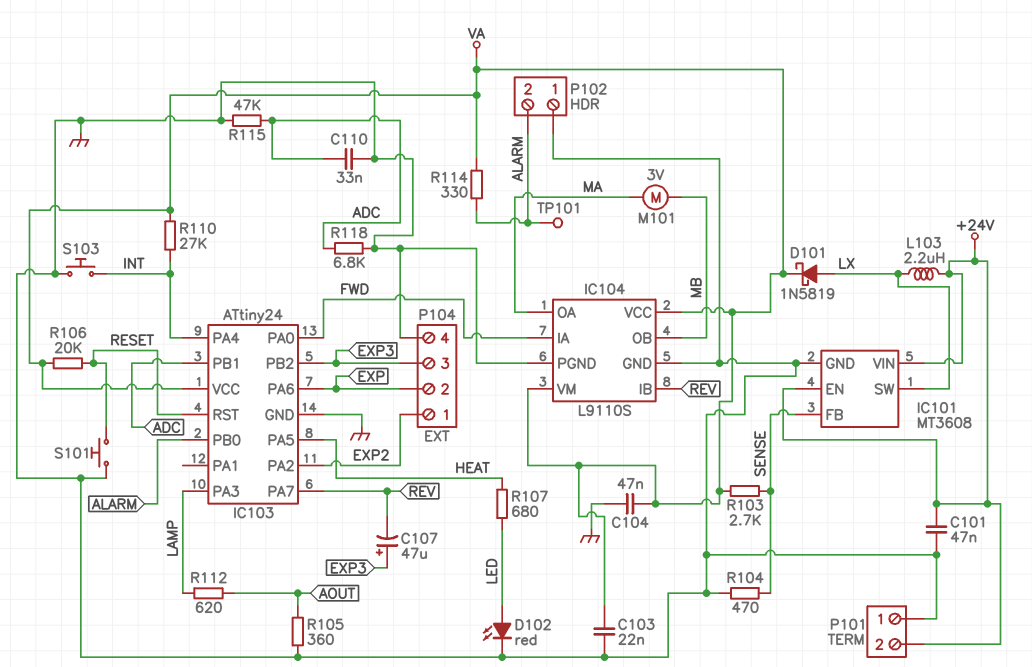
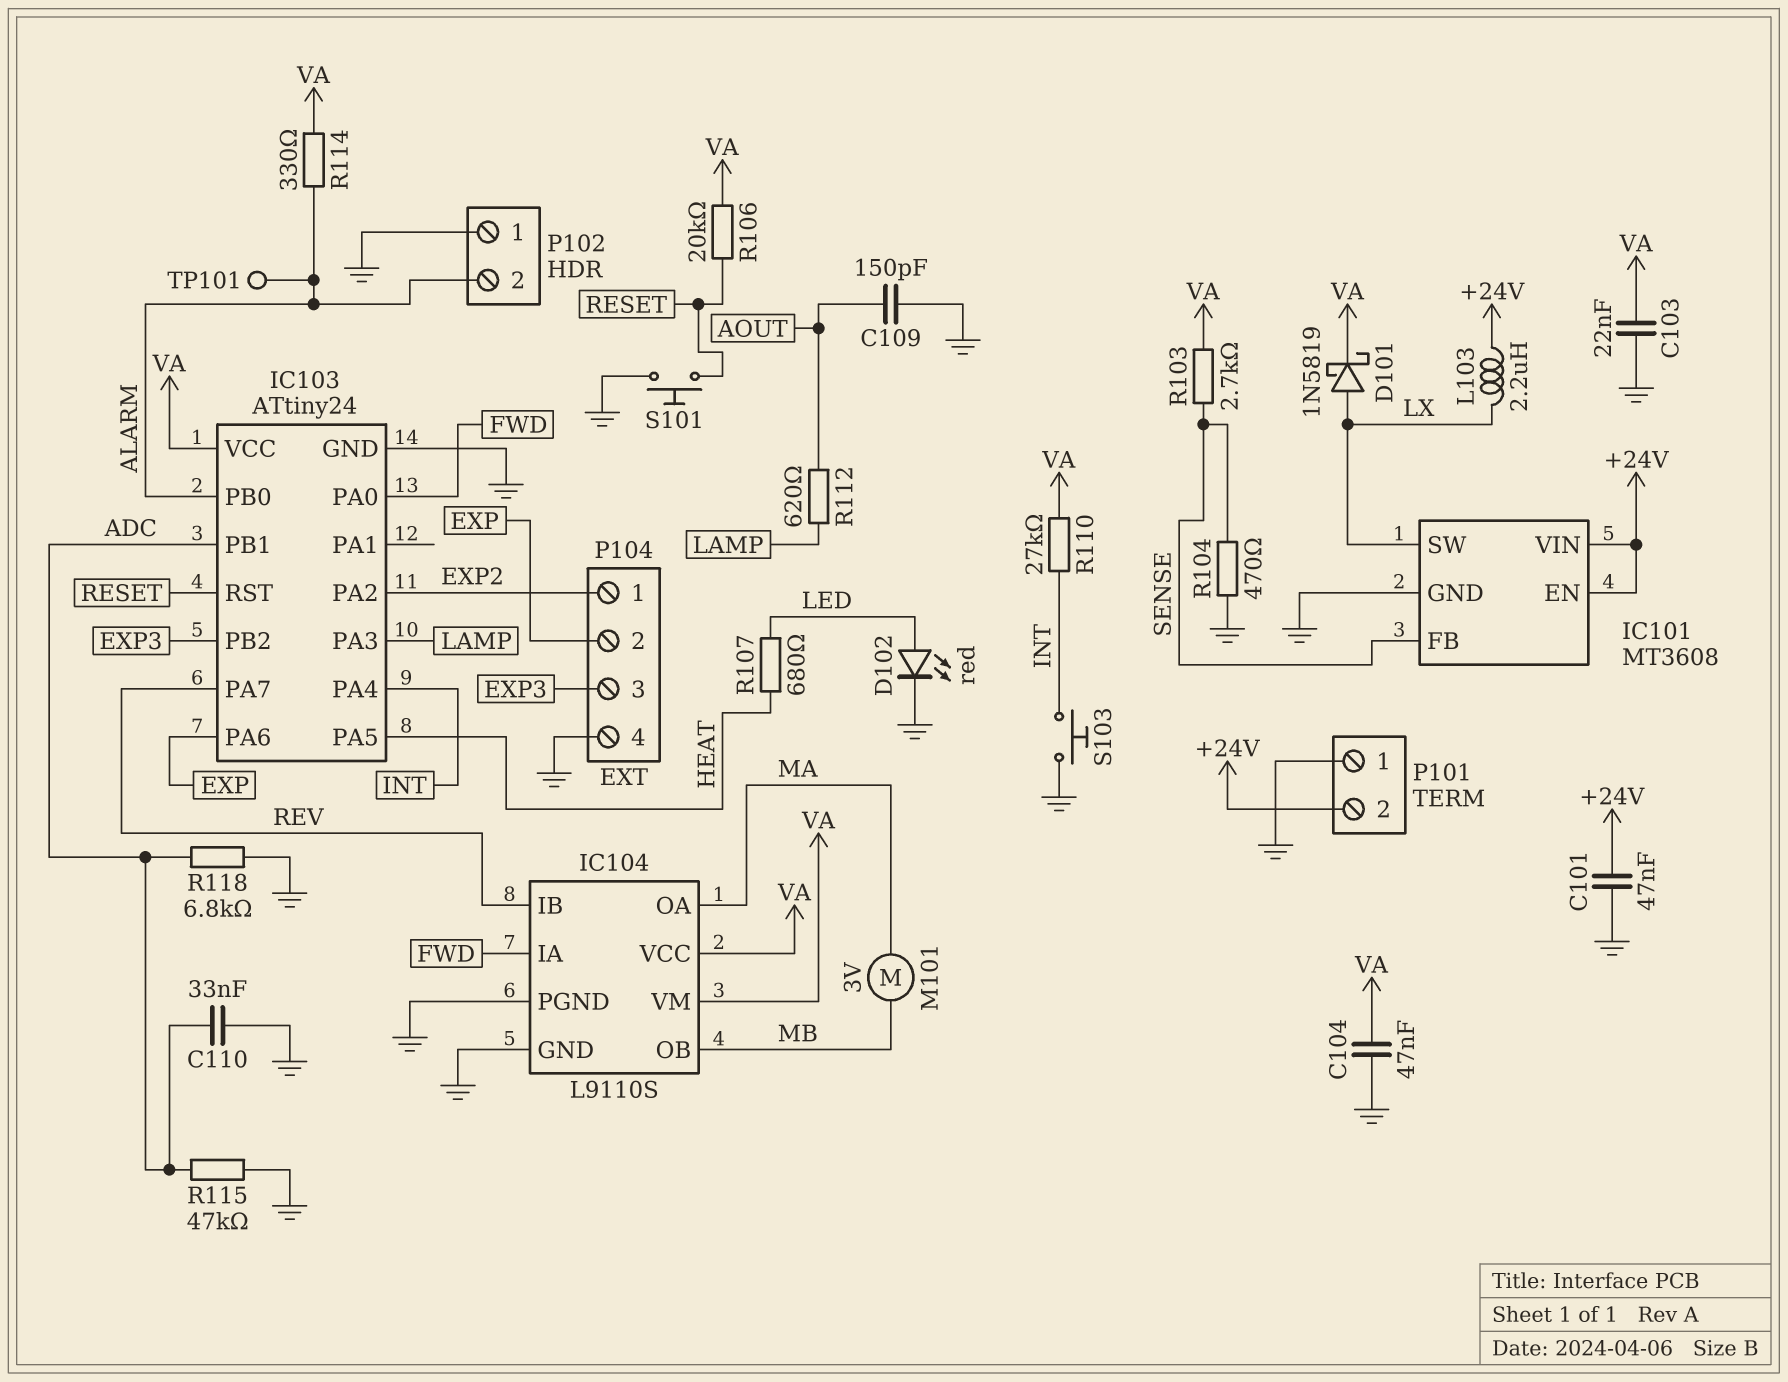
C107: 47uF (plus EXP3, minus REV) -> none
C109: none -> 150pF (AOUT, GND)
R105: 360 (AOUT, GND) -> none

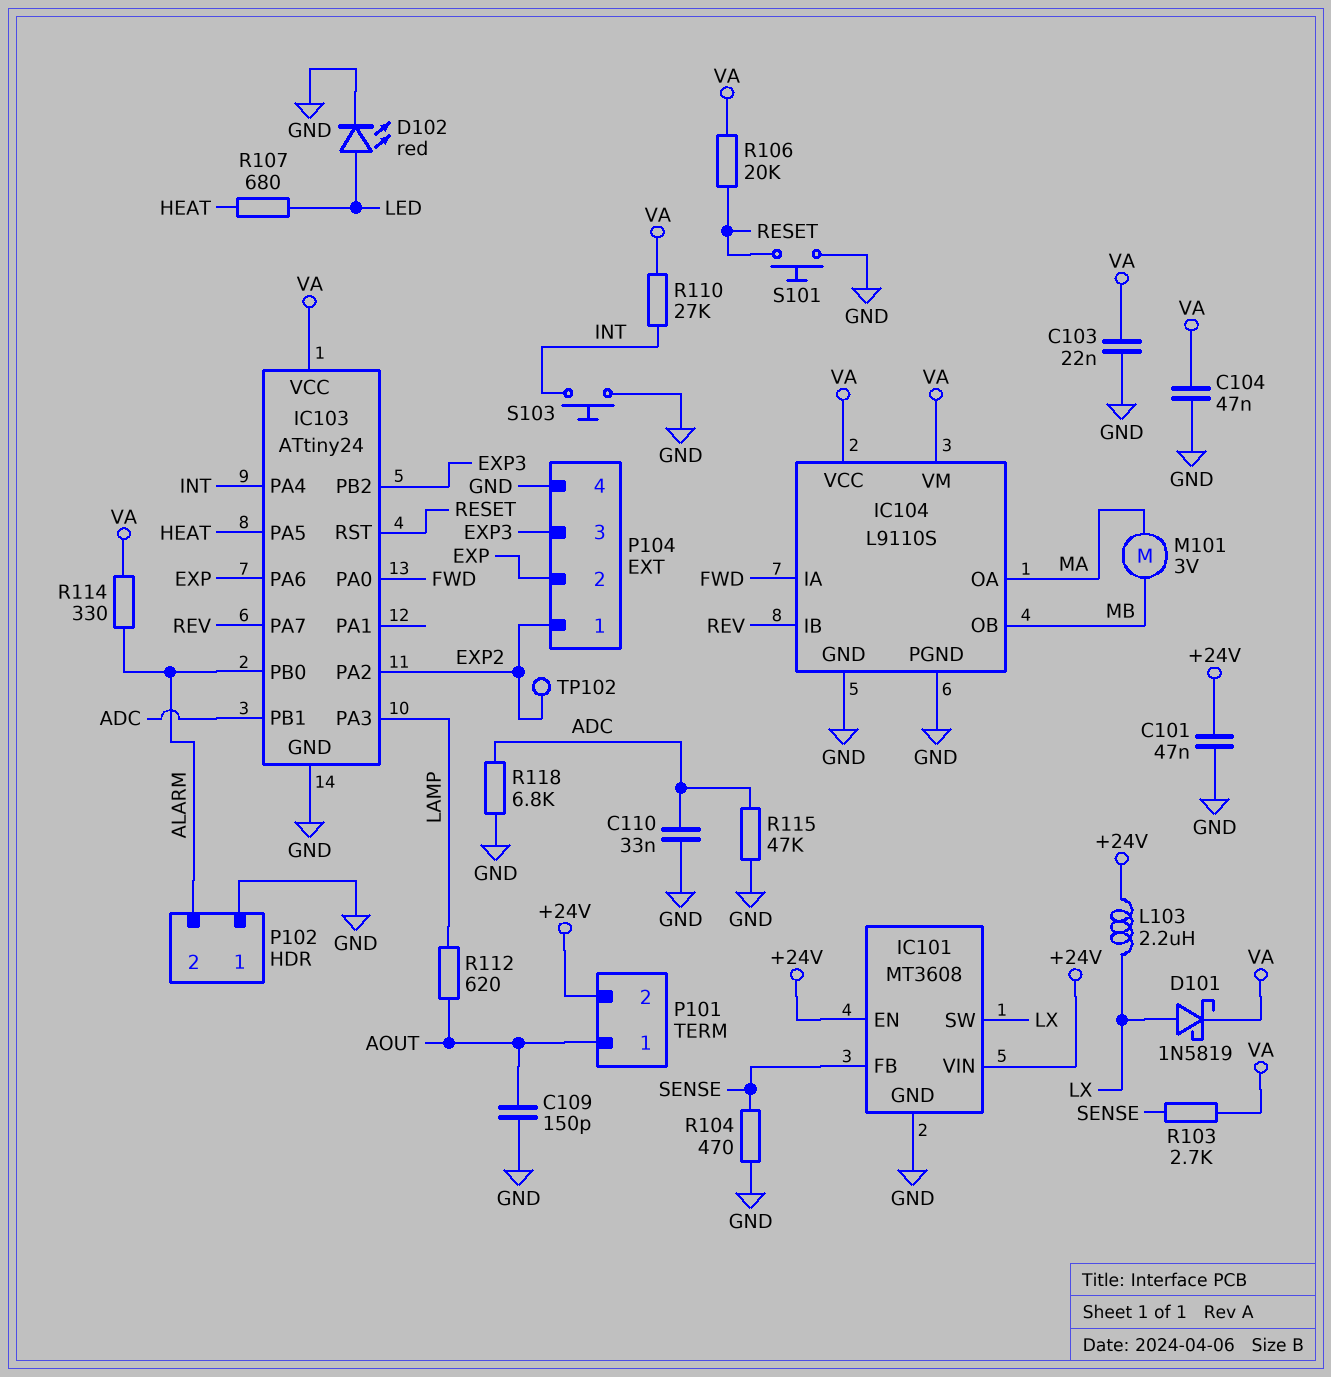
P101 pin 1: GND -> AOUT
TP101: test point (ALARM) -> none
TP102: none -> test point (EXP2)

